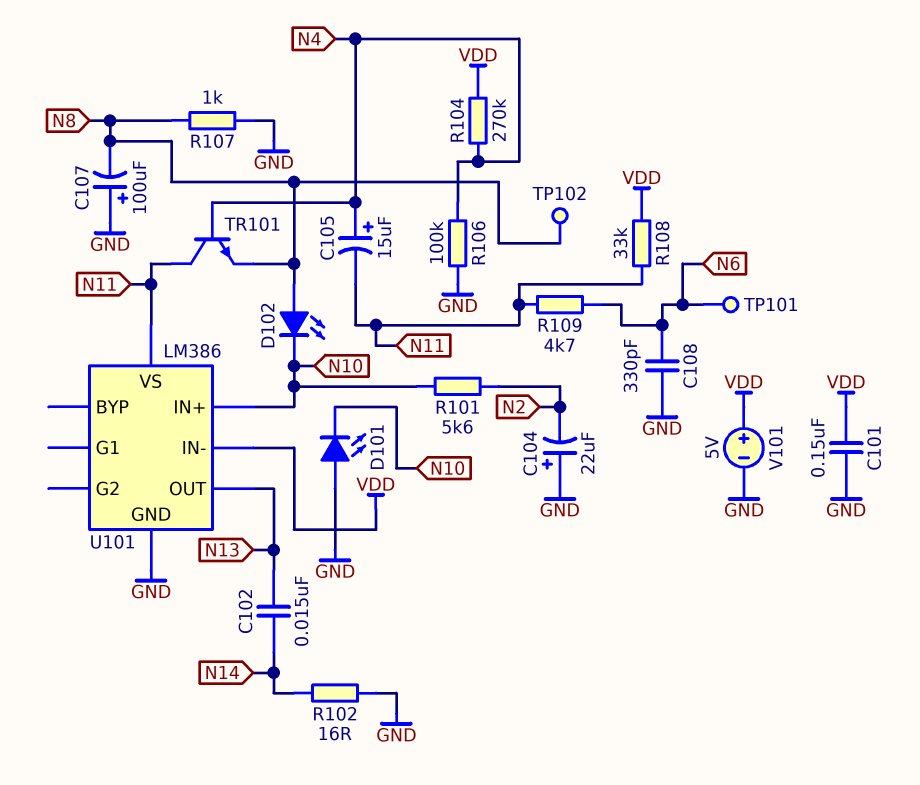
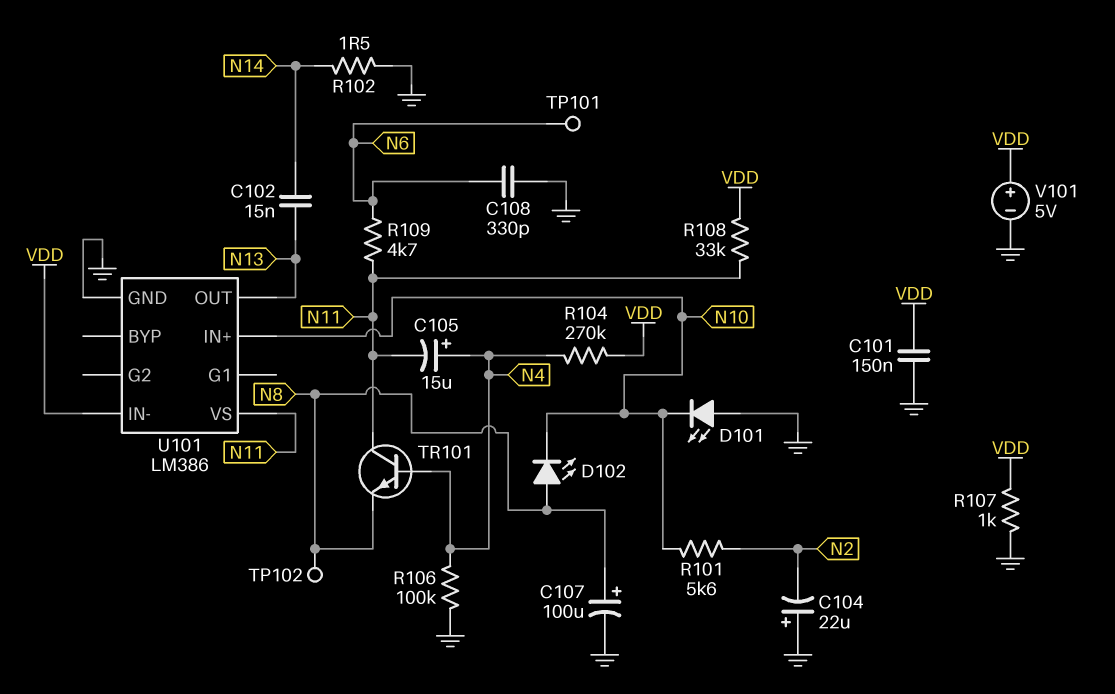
C107: 100uF (plus GND, minus N8) -> 100uF (plus N8, minus GND)
R102: 16 (GND, N14) -> 1.5 (GND, N14)
R107: 1k (GND, N8) -> 1k (GND, VDD)

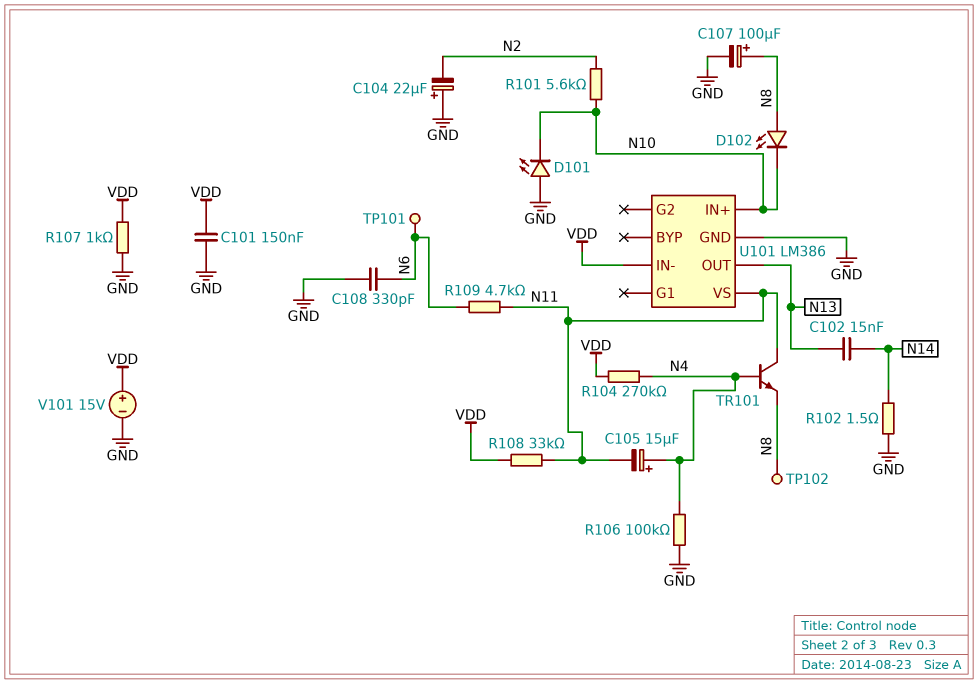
V101: 5V (plus VDD, minus GND) -> 15V (plus VDD, minus GND)

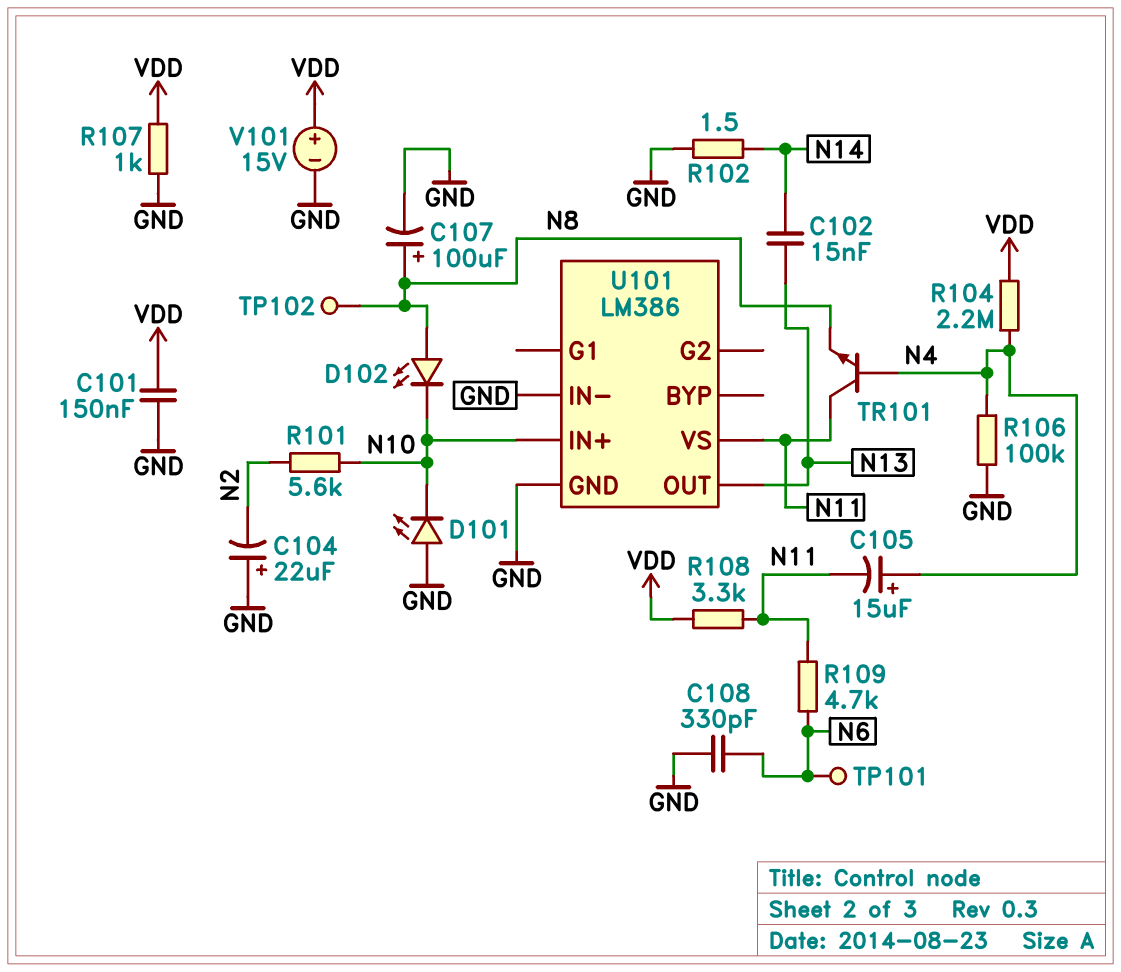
R104: 270k (N4, VDD) -> 2.2M (N4, VDD)
R108: 33k (N11, VDD) -> 3.3k (N11, VDD)
U101 pin IN-: VDD -> GND

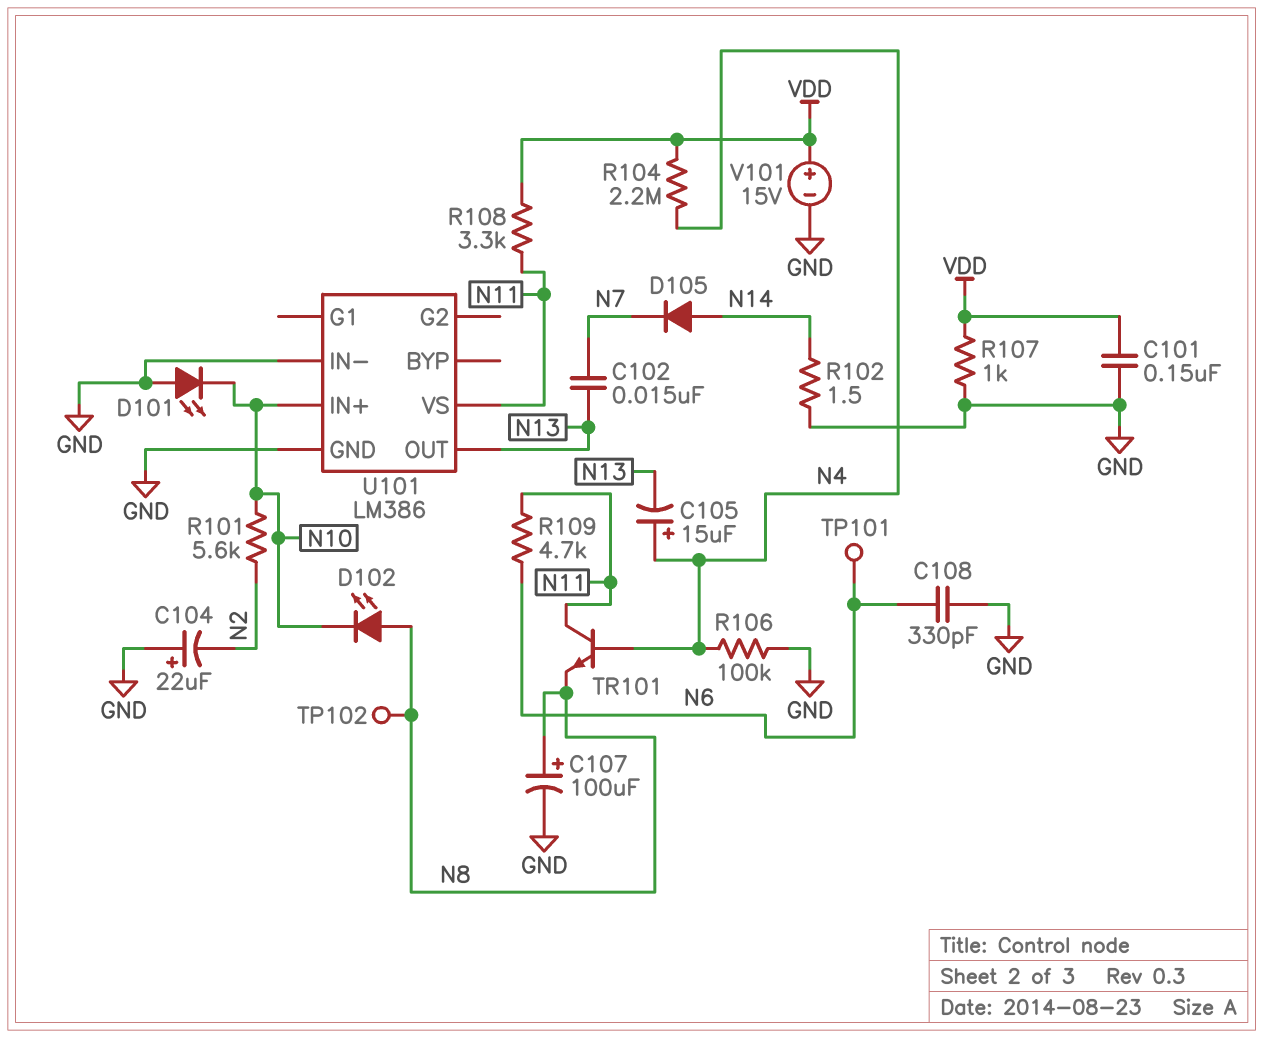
C102: 15nF (N13, N14) -> 15nF (N7, N13)
C105: 15uF (plus N4, minus N11) -> 15uF (plus N4, minus N13)
D105: none -> diode (A N14, K N7)

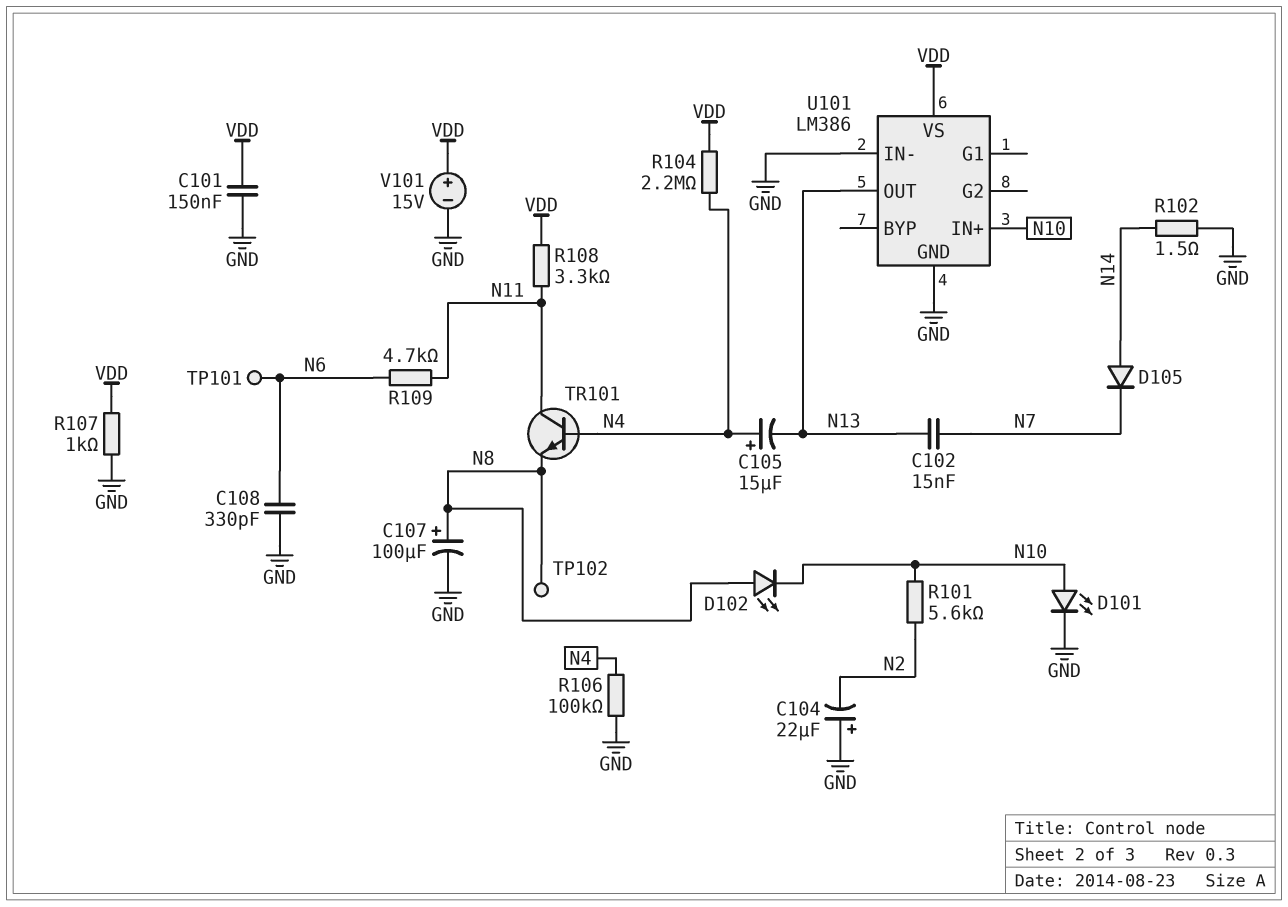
D101: LED (A GND, K N10) -> LED (A N10, K GND)
U101 pin VS: N11 -> VDD

